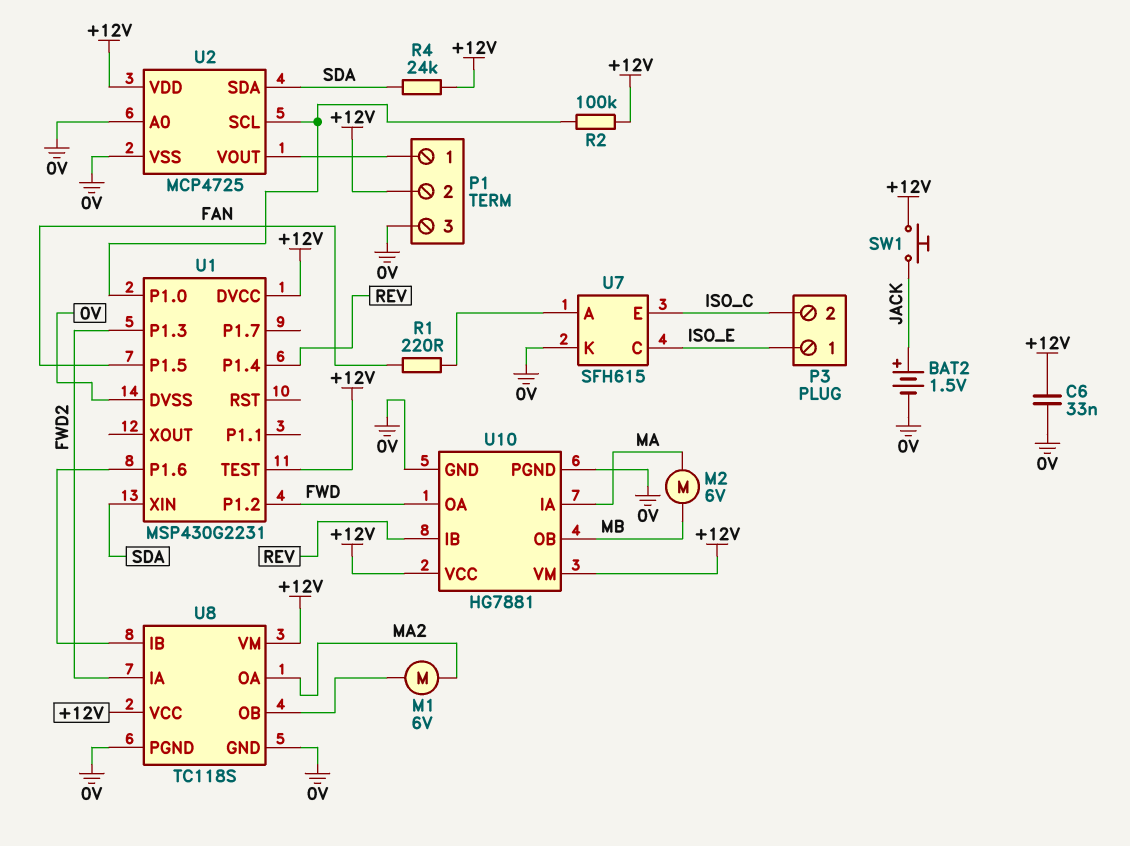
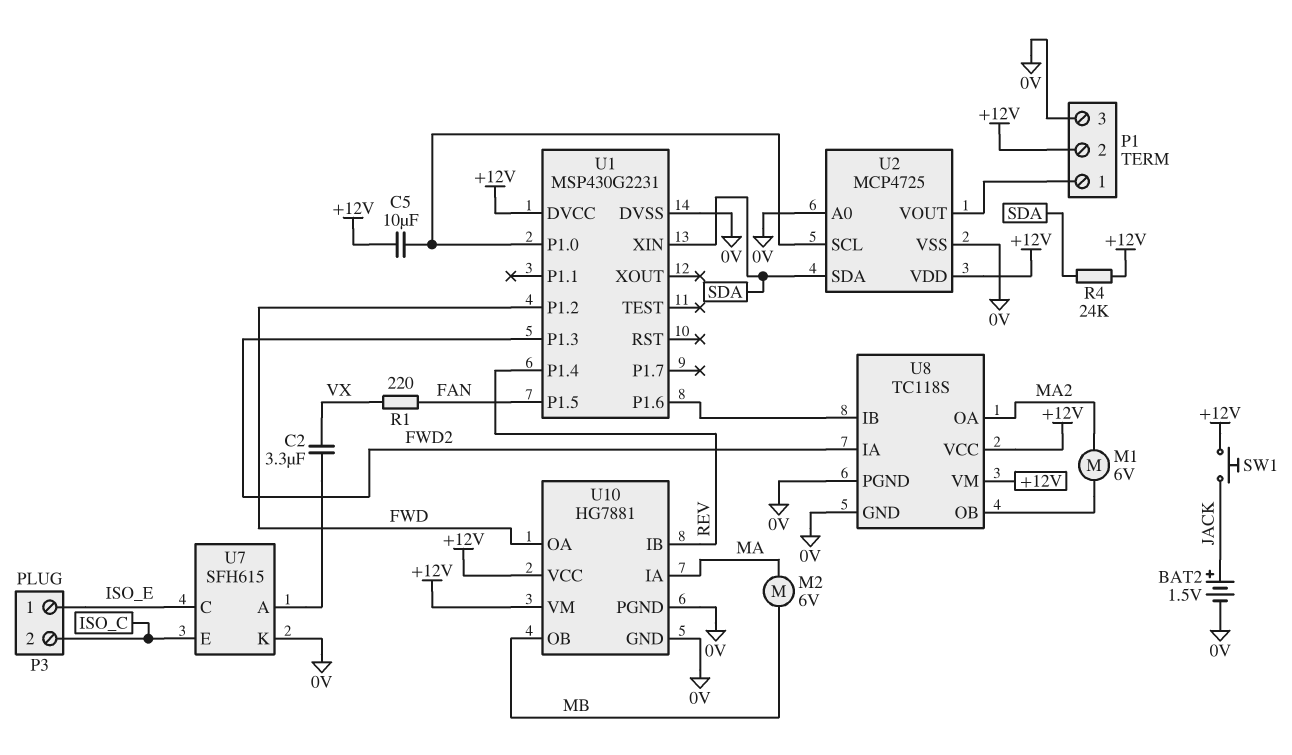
C2: none -> 3.3uF (U7/A, VX)
C5: none -> 10uF (+12V, U1/P1.0)
C6: 33nF (+12V, 0V) -> none
R1: 220 (FAN, U7/A) -> 220 (FAN, VX)
R2: 100k (+12V, U1/P1.0) -> none
U1 pin TEST: +12V -> none

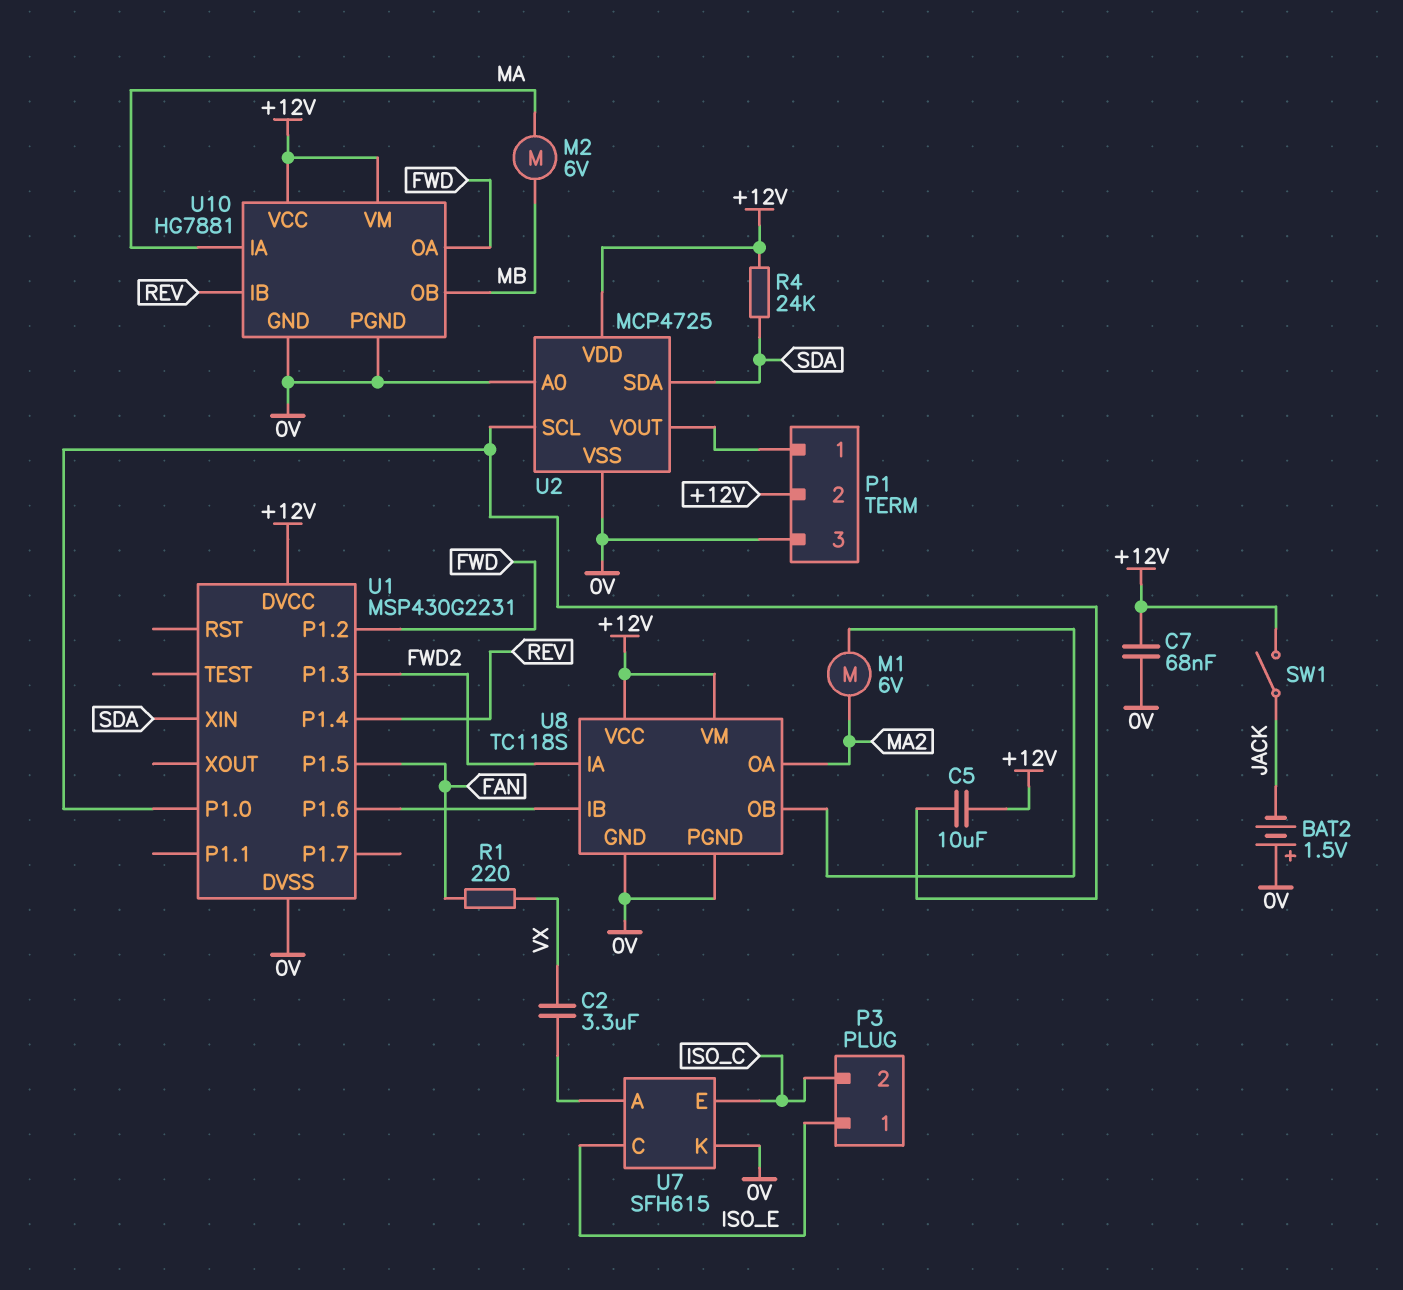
BAT2: 1.5V (plus JACK, minus 0V) -> 1.5V (plus 0V, minus JACK)
C7: none -> 68nF (+12V, 0V)
SW1: button (+12V, JACK) -> switch (+12V, JACK)

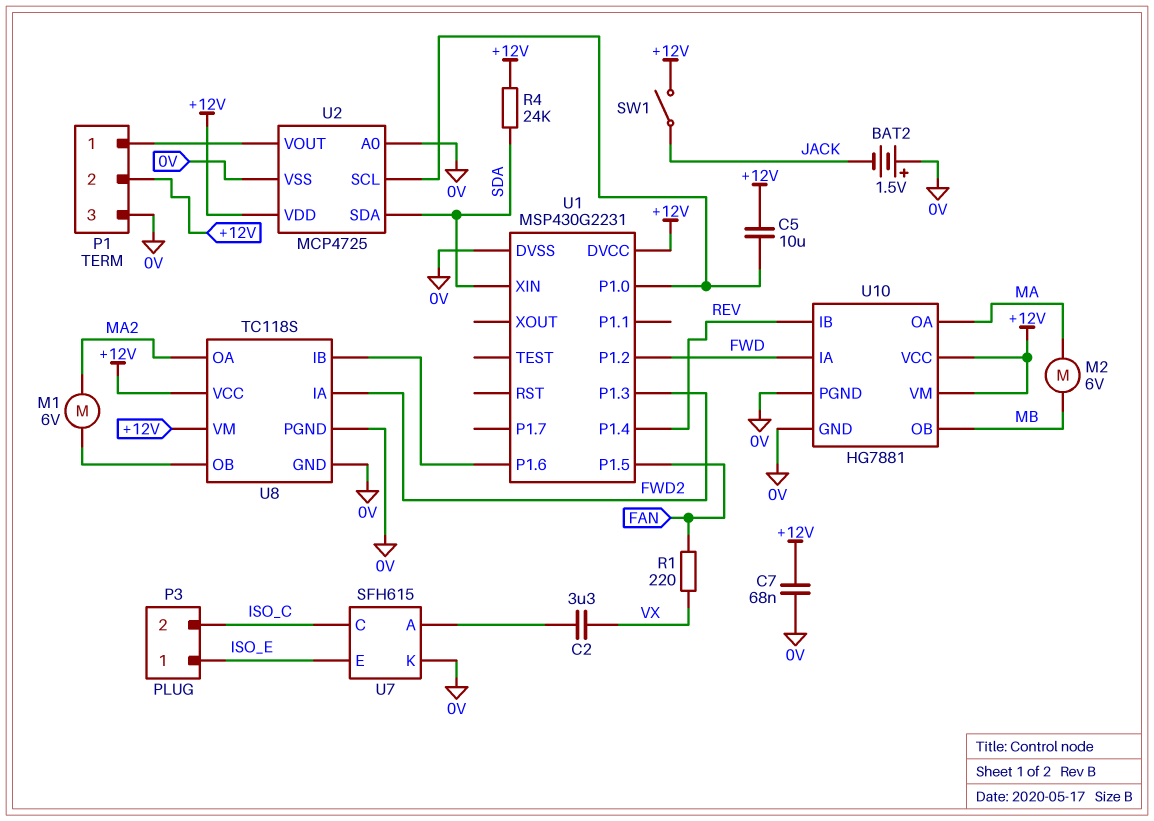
U7 pin C: ISO_E -> ISO_C
U7 pin E: ISO_C -> ISO_E
U10 pin IA: MA -> FWD
U10 pin OA: FWD -> MA

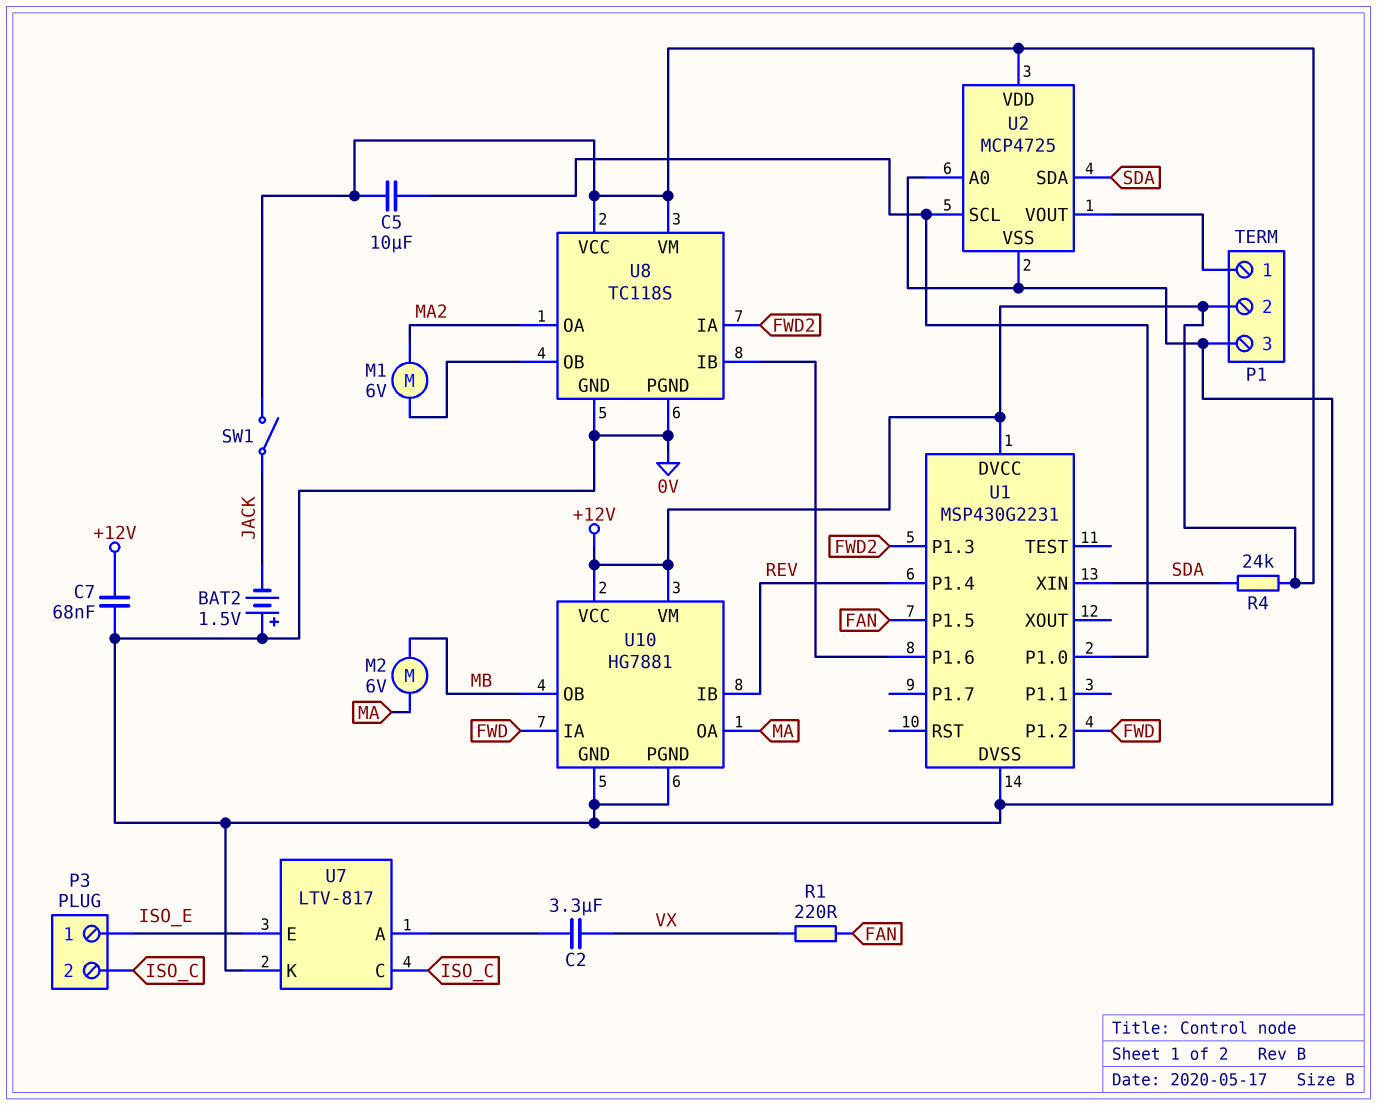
U7: SFH615 -> LTV-817

